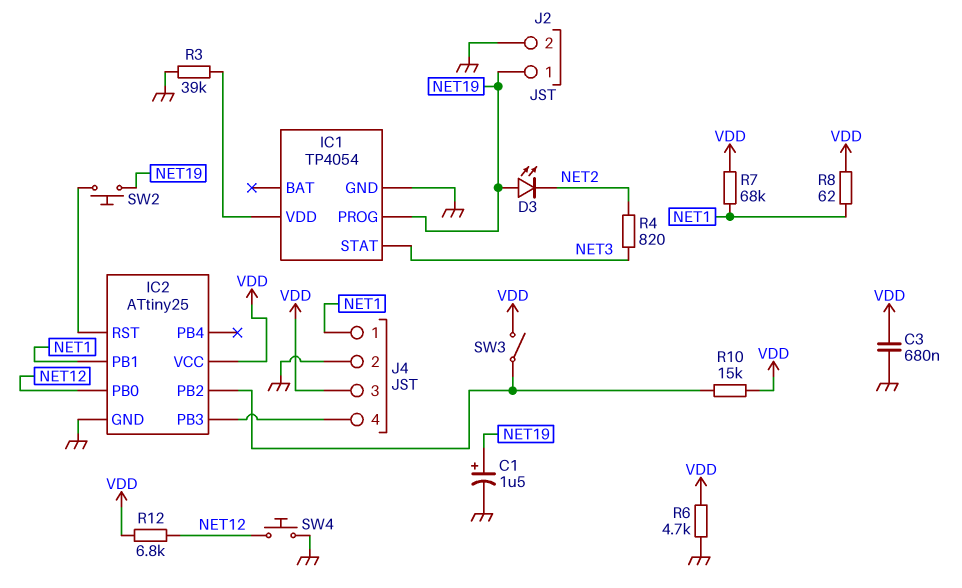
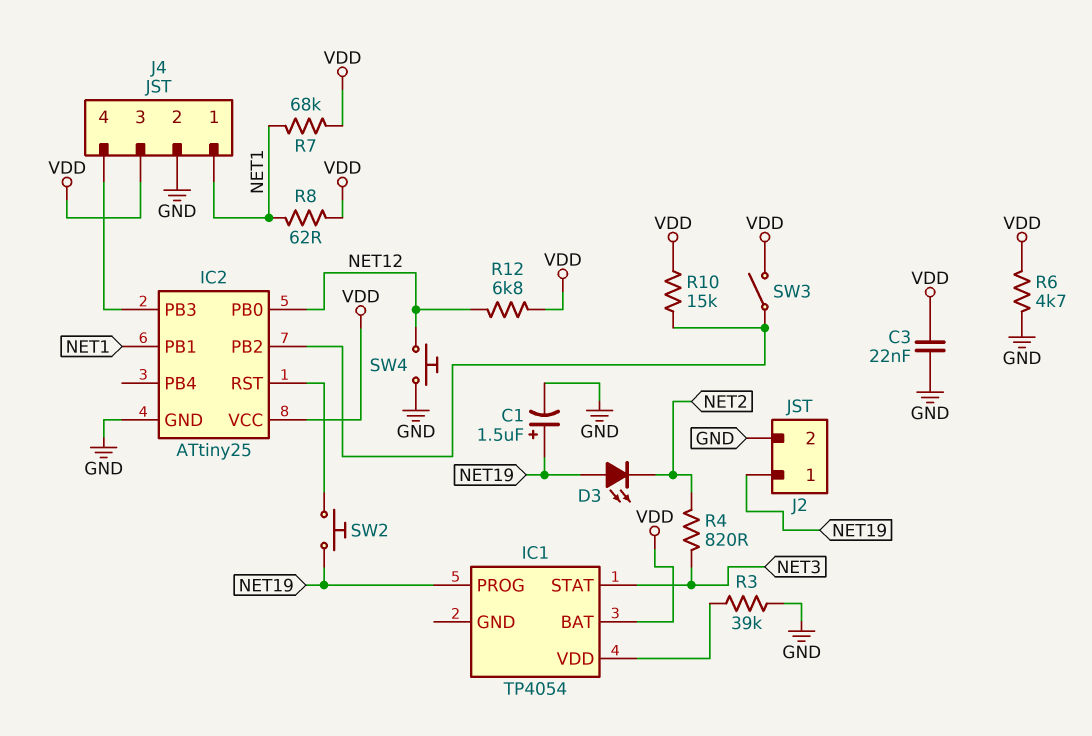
C3: 680nF (GND, VDD) -> 22nF (GND, VDD)
IC1 pin BAT: none -> VDD
IC1 pin GND: GND -> none

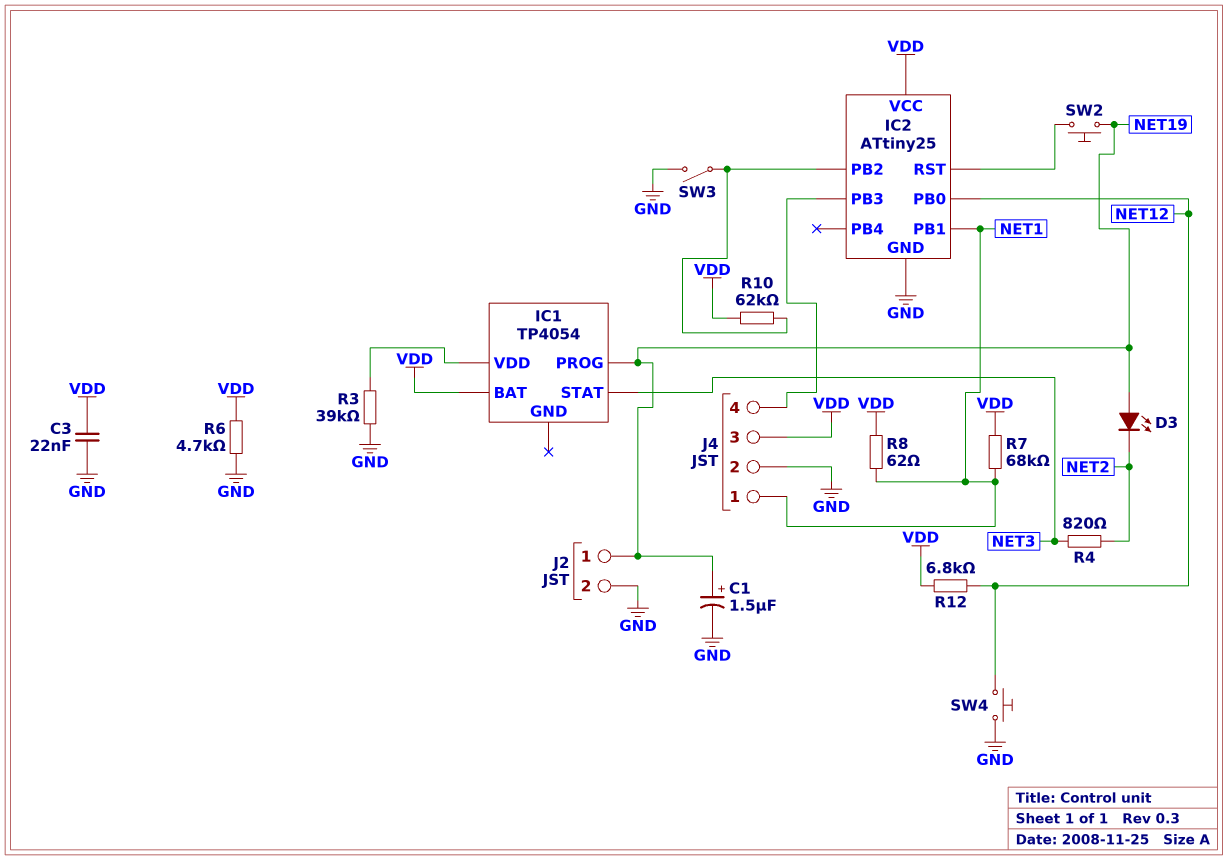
R10: 15k (IC2/PB2, VDD) -> 62k (IC2/PB2, VDD)
SW3: switch (IC2/PB2, VDD) -> switch (GND, IC2/PB2)

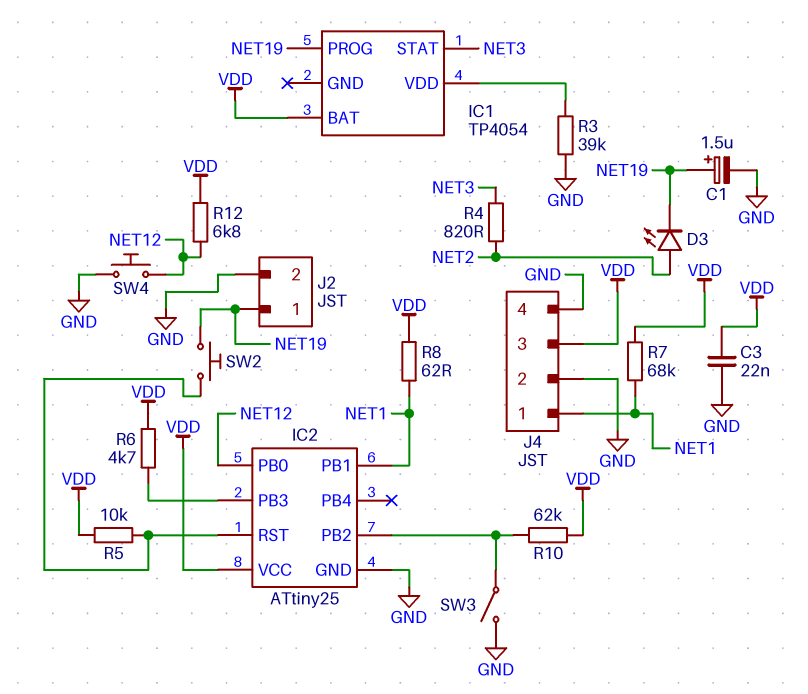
D3: LED (A NET19, K NET2) -> LED (A NET2, K NET19)
J4 pin 4: IC2/PB3 -> GND
R5: none -> 10k (IC2/RST, VDD)
R6: 4.7k (GND, VDD) -> 4.7k (IC2/PB3, VDD)

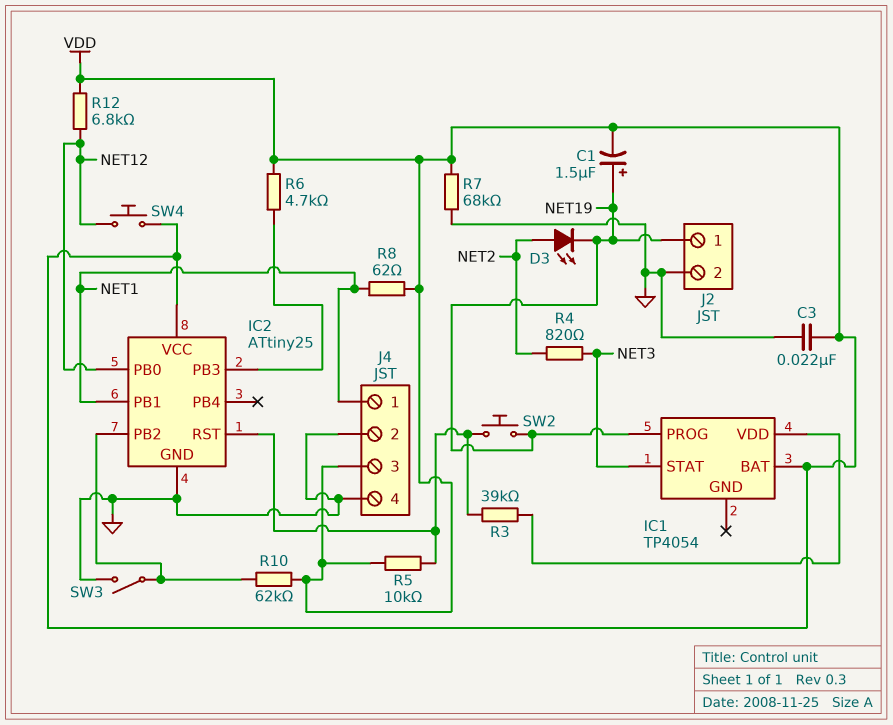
C1: 1.5uF (plus NET19, minus GND) -> 1.5uF (plus NET19, minus VDD)
R3: 39k (GND, IC1/VDD) -> 39k (IC1/VDD, IC2/RST)
R7: 68k (NET1, VDD) -> 68k (GND, VDD)
SW4: button (GND, NET12) -> button (NET12, VDD)

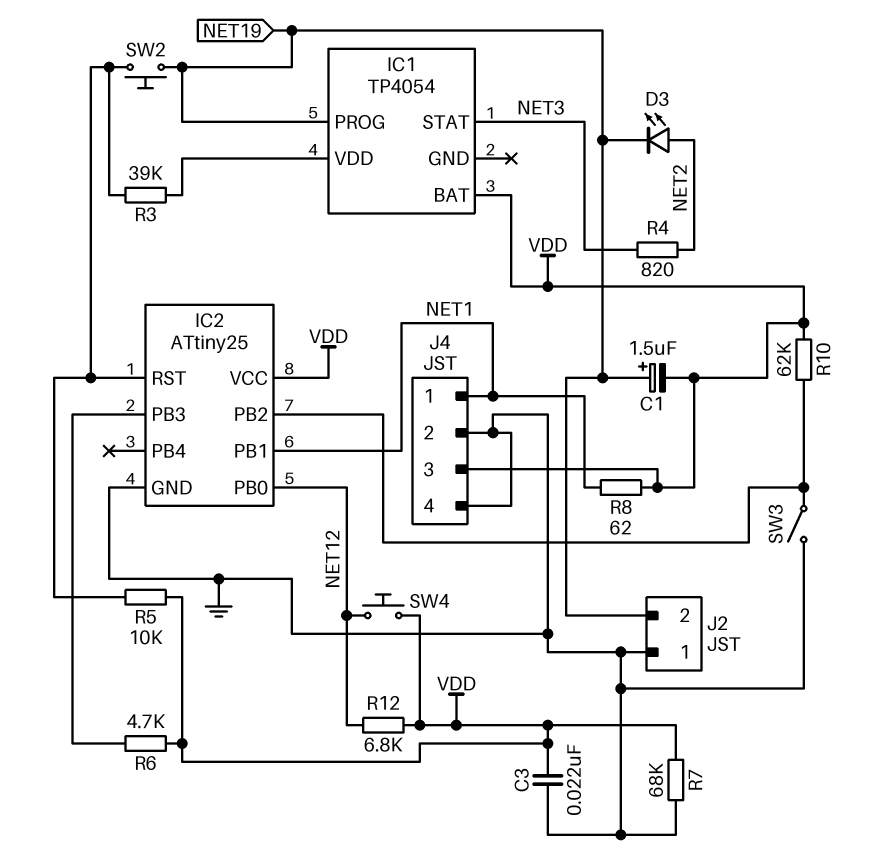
J2 pin 1: NET19 -> GND
J2 pin 2: GND -> NET19

